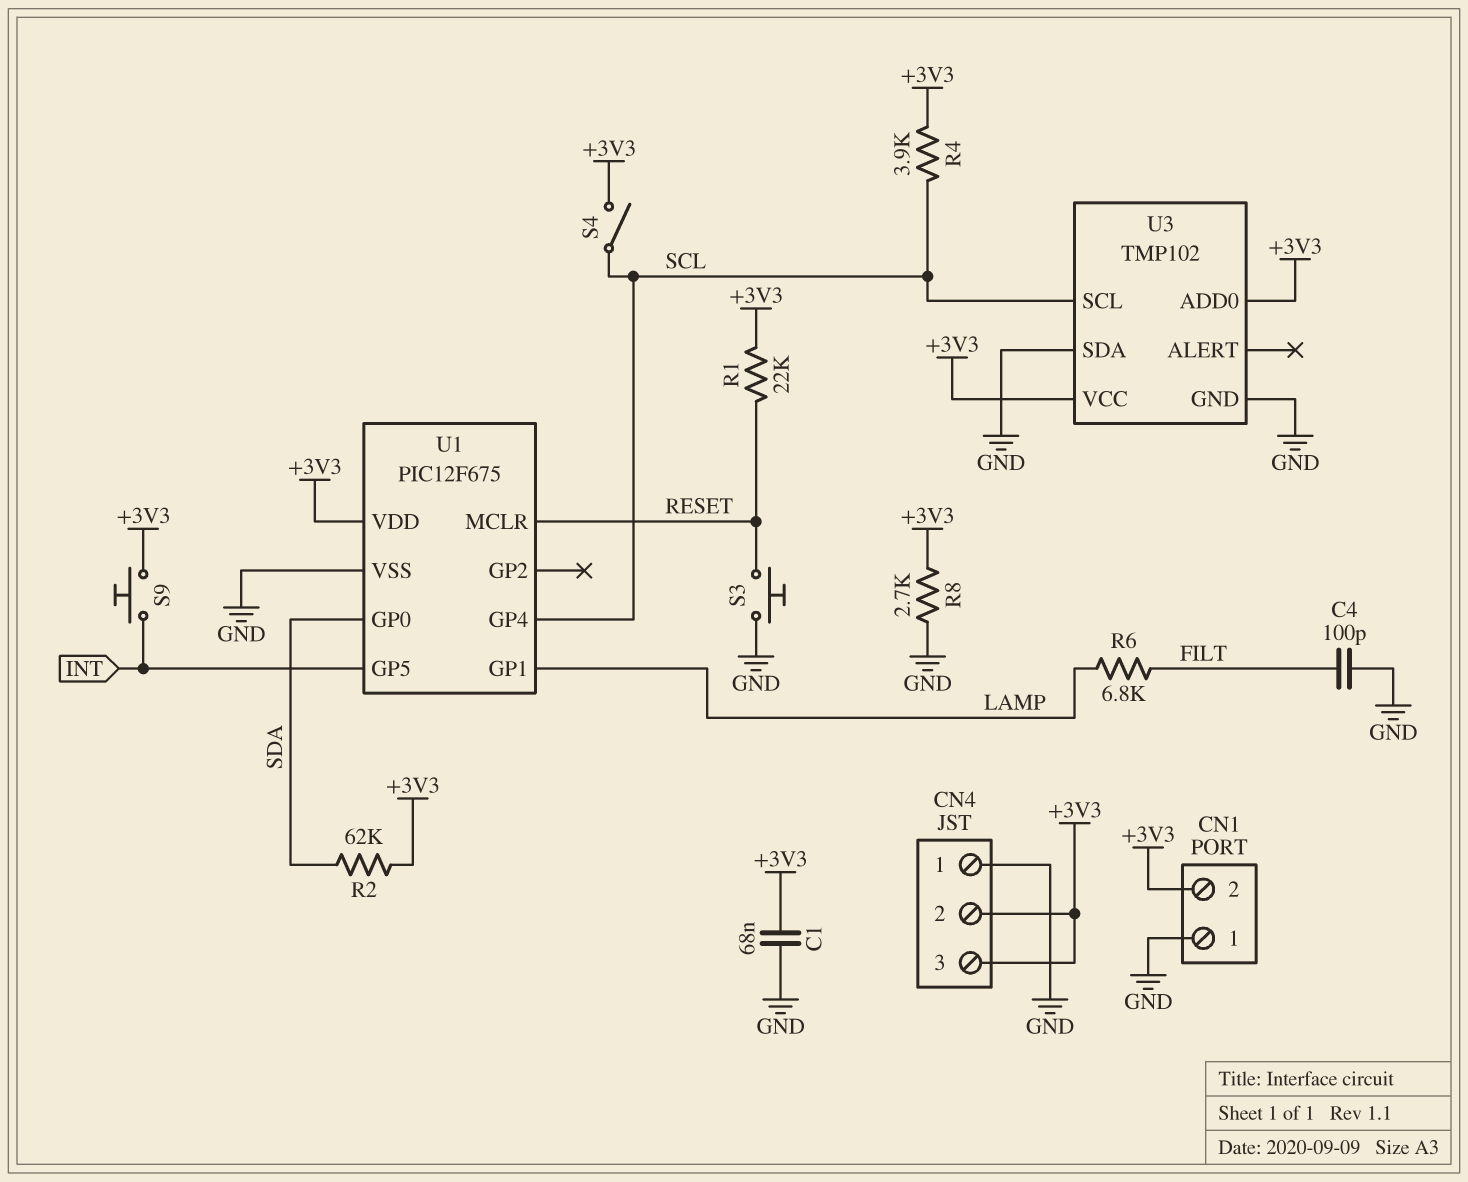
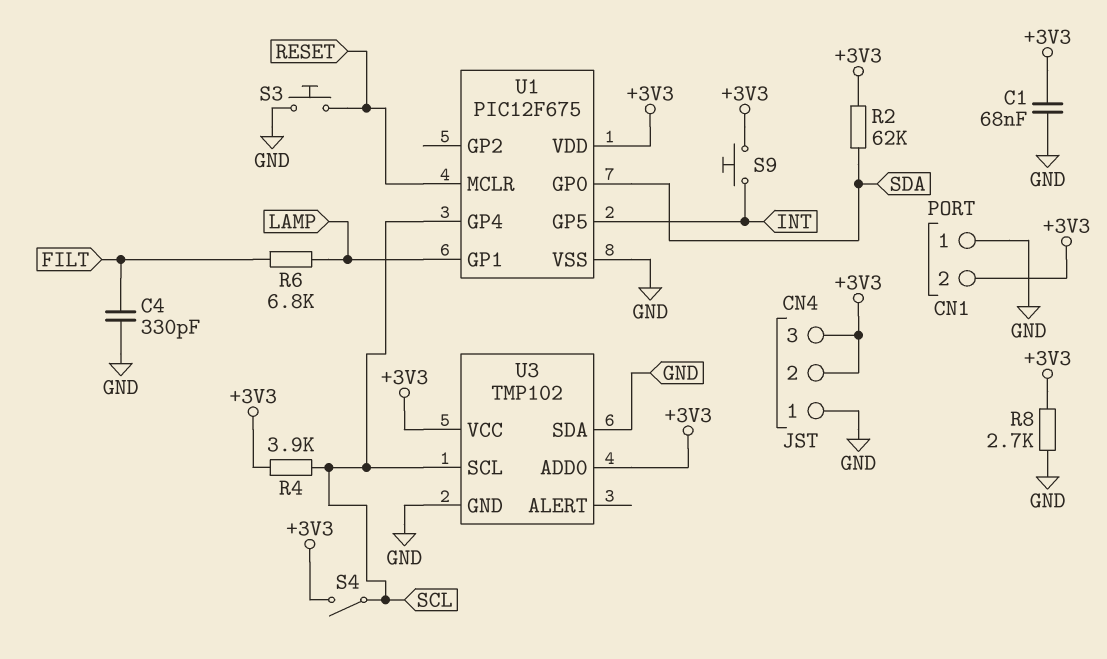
C4: 100pF (FILT, GND) -> 330pF (FILT, GND)
R1: 22k (+3V3, RESET) -> none

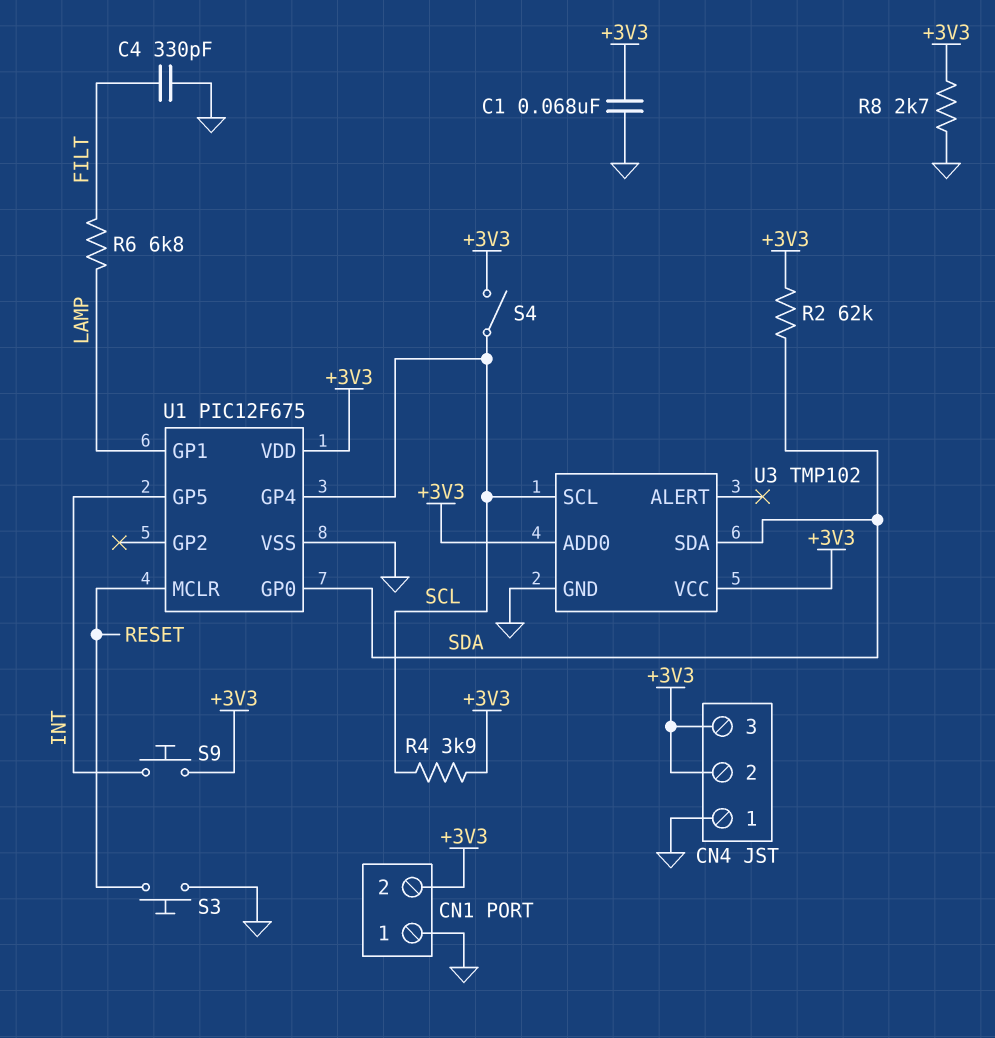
U3 pin SDA: GND -> SDA

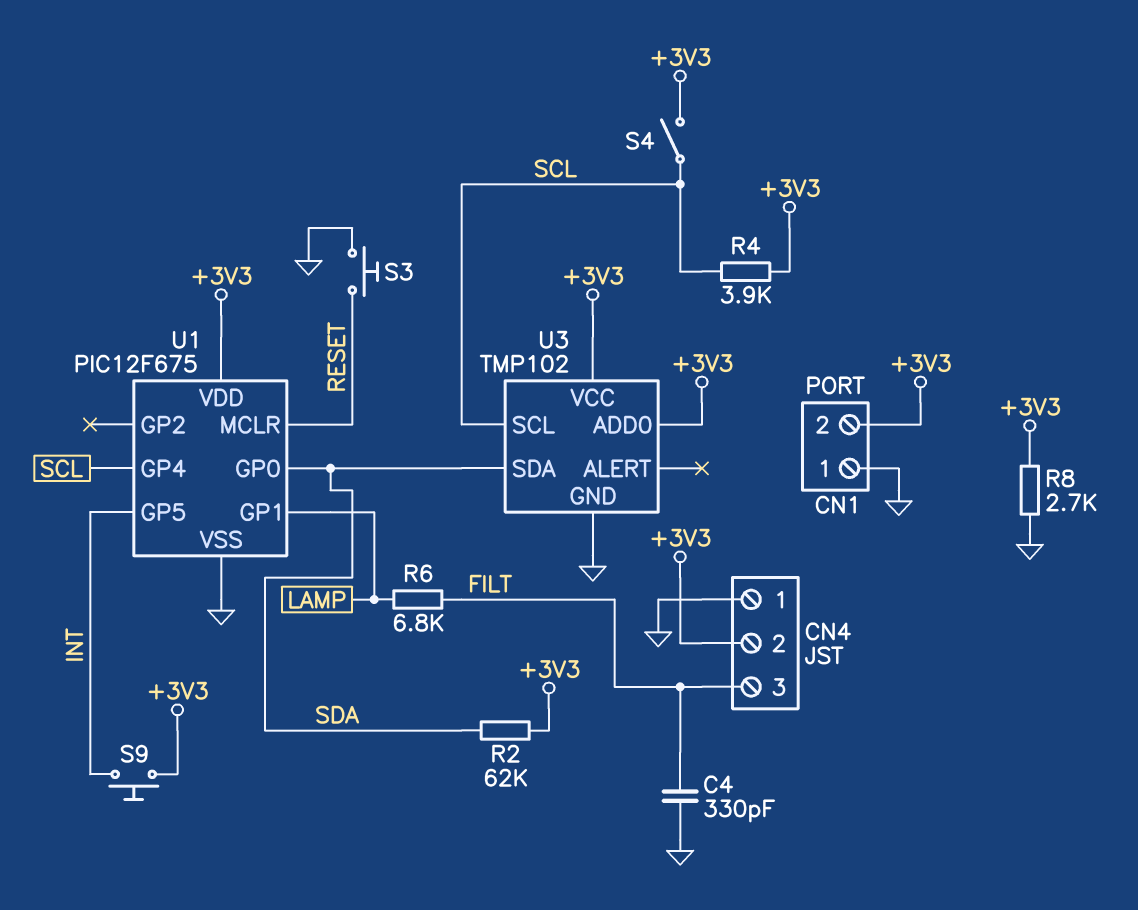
C1: 68nF (+3V3, GND) -> none
CN4 pin 3: +3V3 -> FILT

